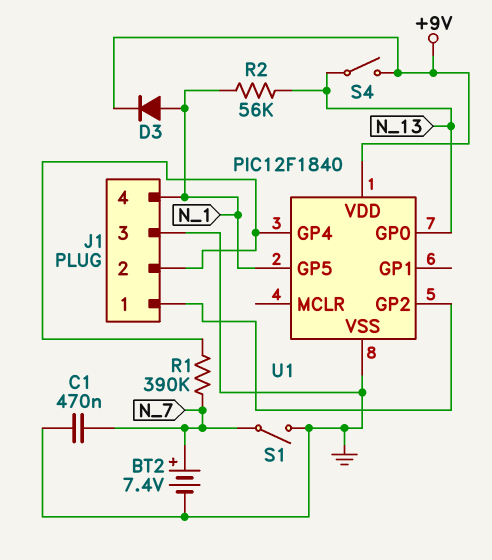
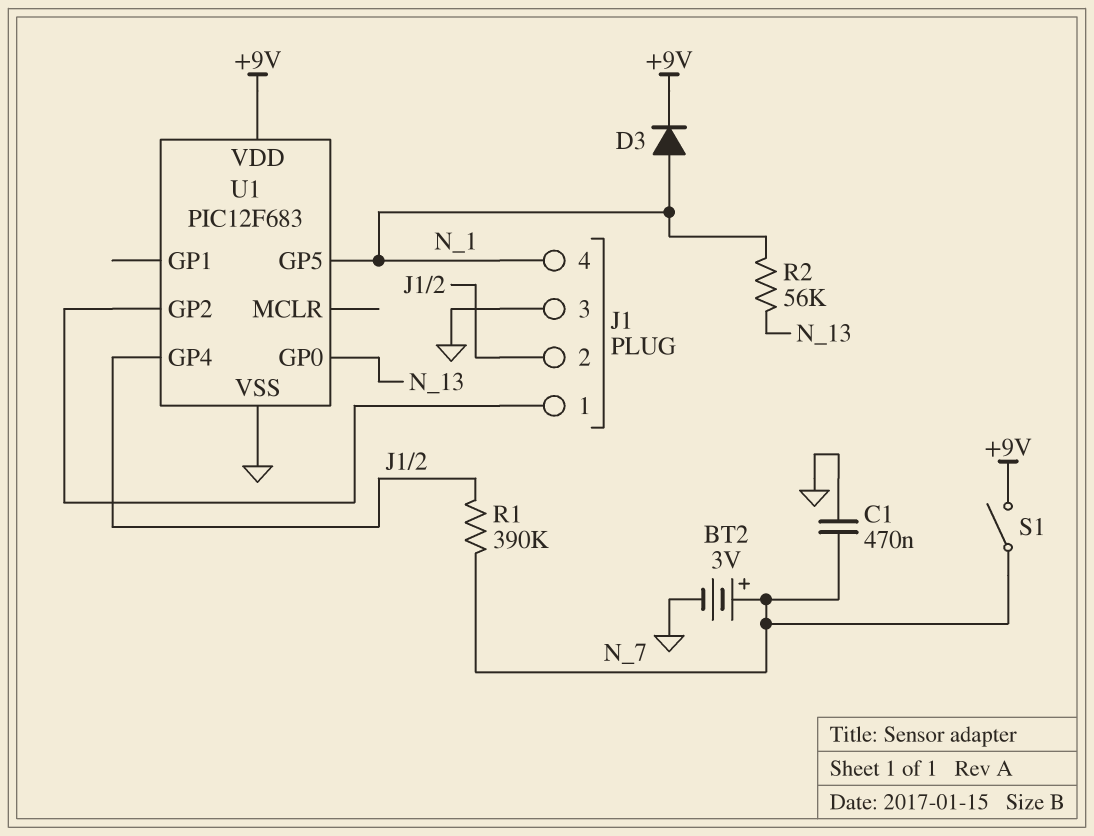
BT2: 7.4V (plus N_7, minus GND) -> 3V (plus N_7, minus GND)
S1: switch (GND, N_7) -> switch (+9V, N_7)
S4: switch (+9V, N_13) -> none
U1: PIC12F1840 -> PIC12F683

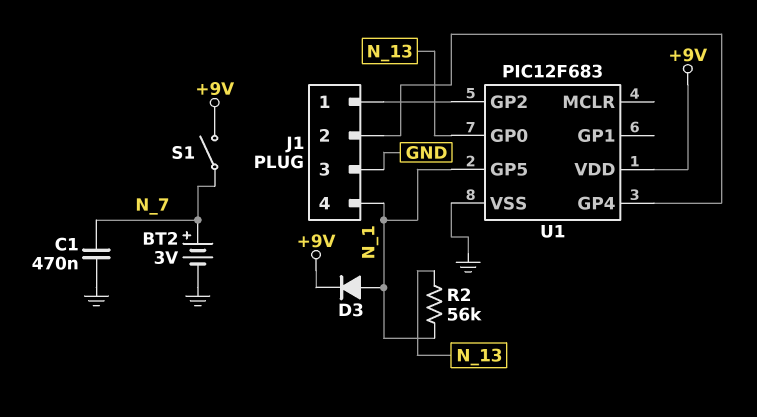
R1: 390k (J1/2, N_7) -> none

